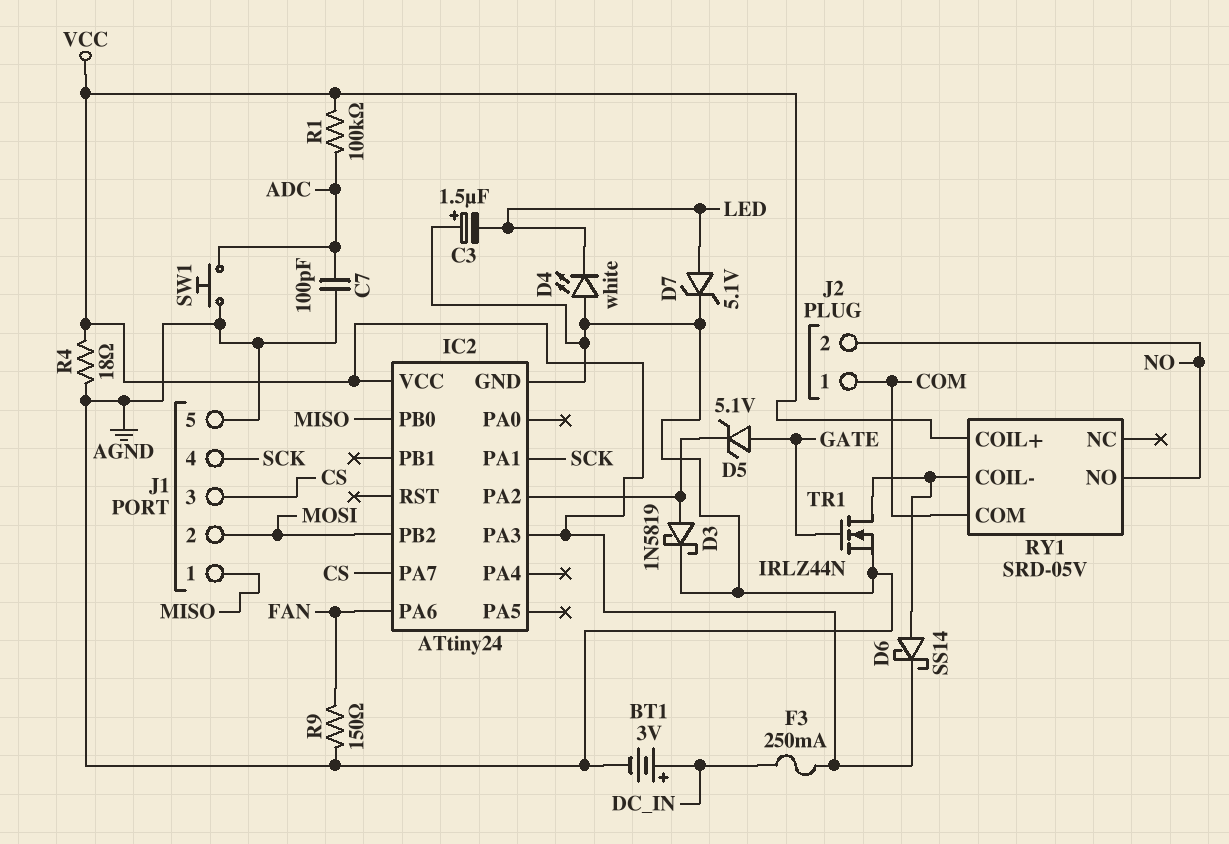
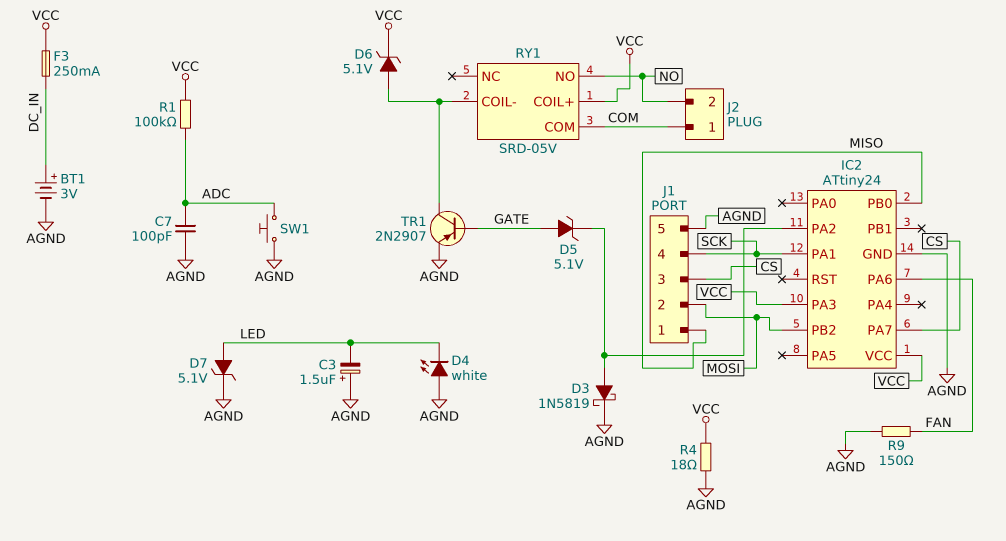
D6: schottky SS14 (A RY1/COIL-, K VCC) -> zener 5.1V (A RY1/COIL-, K VCC)
TR1: NMOS IRLZ44N (G GATE, D RY1/COIL-, S AGND) -> PNP 2N2907 (B GATE, C RY1/COIL-, E AGND)

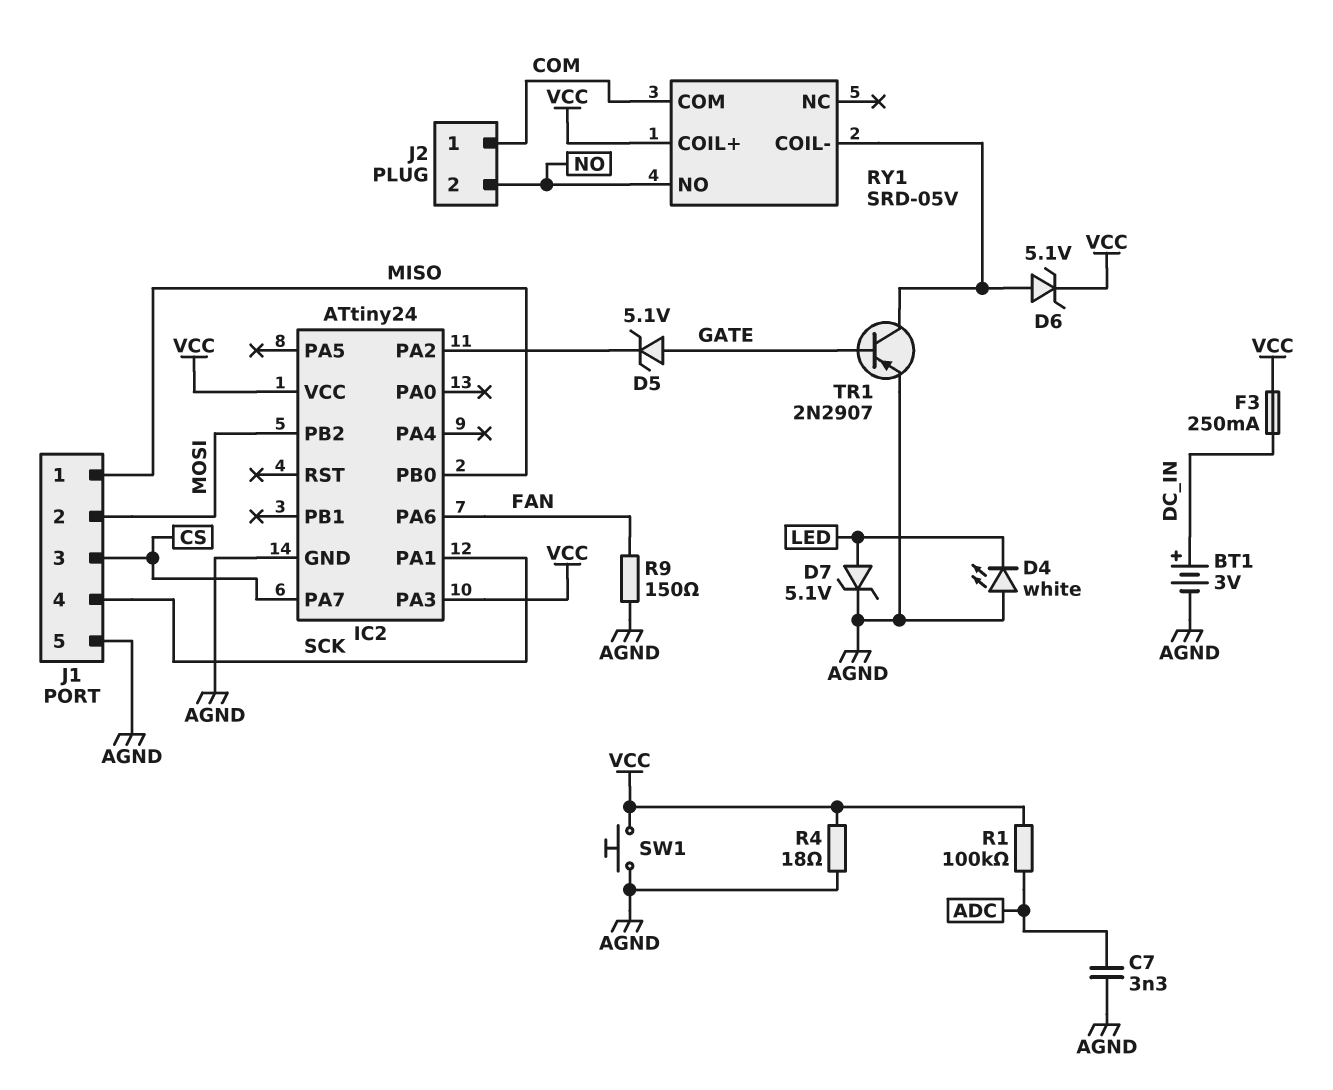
C3: 1.5uF (plus AGND, minus LED) -> none
C7: 100pF (ADC, AGND) -> 3.3nF (ADC, AGND)
D3: schottky 1N5819 (A IC2/PA2, K AGND) -> none
SW1: button (ADC, AGND) -> button (AGND, VCC)

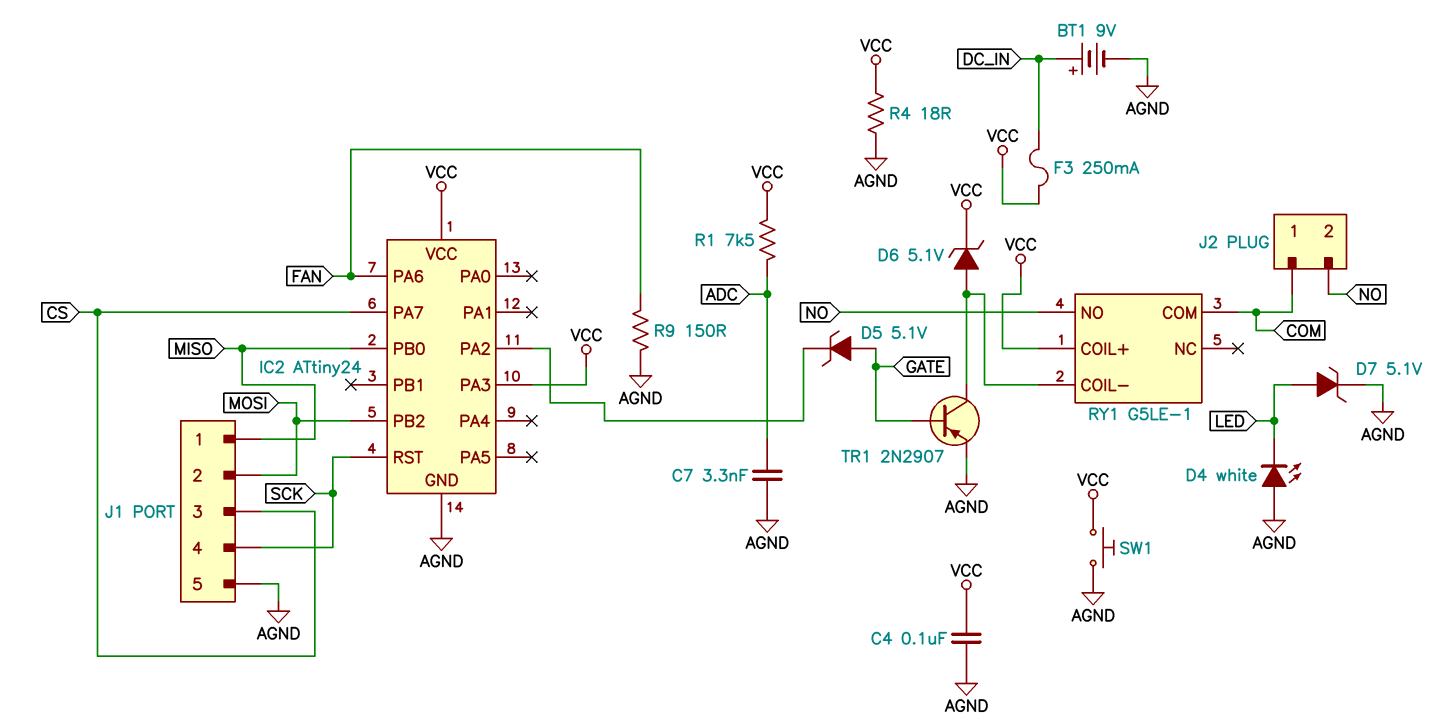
BT1: 3V (plus DC_IN, minus AGND) -> 9V (plus DC_IN, minus AGND)
C4: none -> 100nF (AGND, VCC)
IC2 pin PA1: SCK -> none
IC2 pin RST: none -> SCK
R1: 100k (ADC, VCC) -> 7.5k (ADC, VCC)
RY1: SRD-05V -> G5LE-1

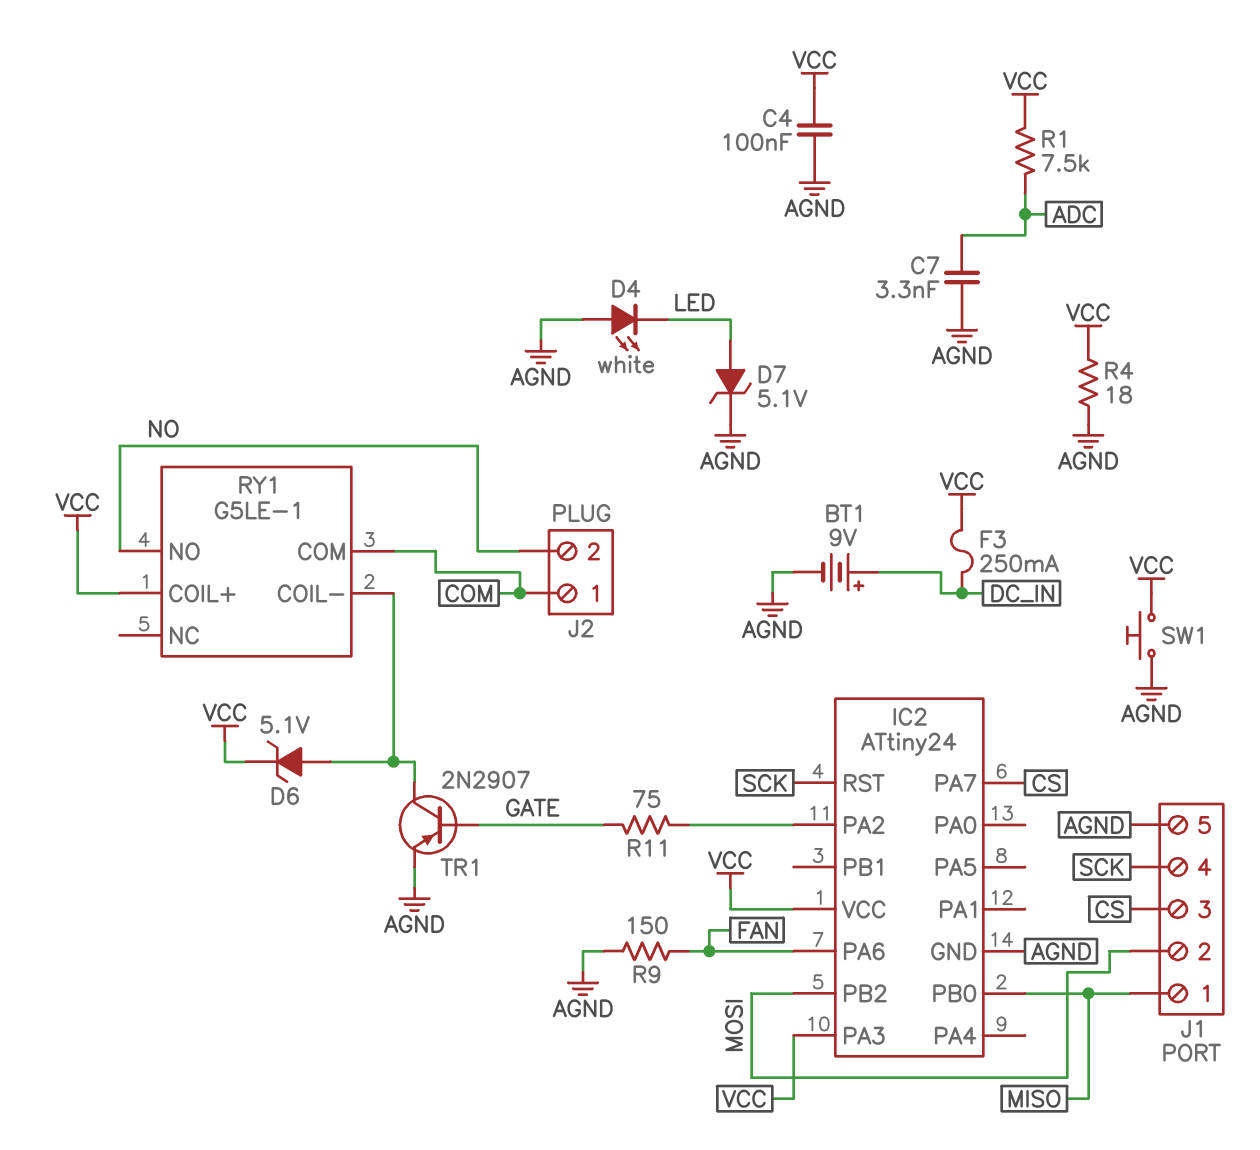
D5: zener 5.1V (A GATE, K IC2/PA2) -> none
R11: none -> 75 (GATE, IC2/PA2)

